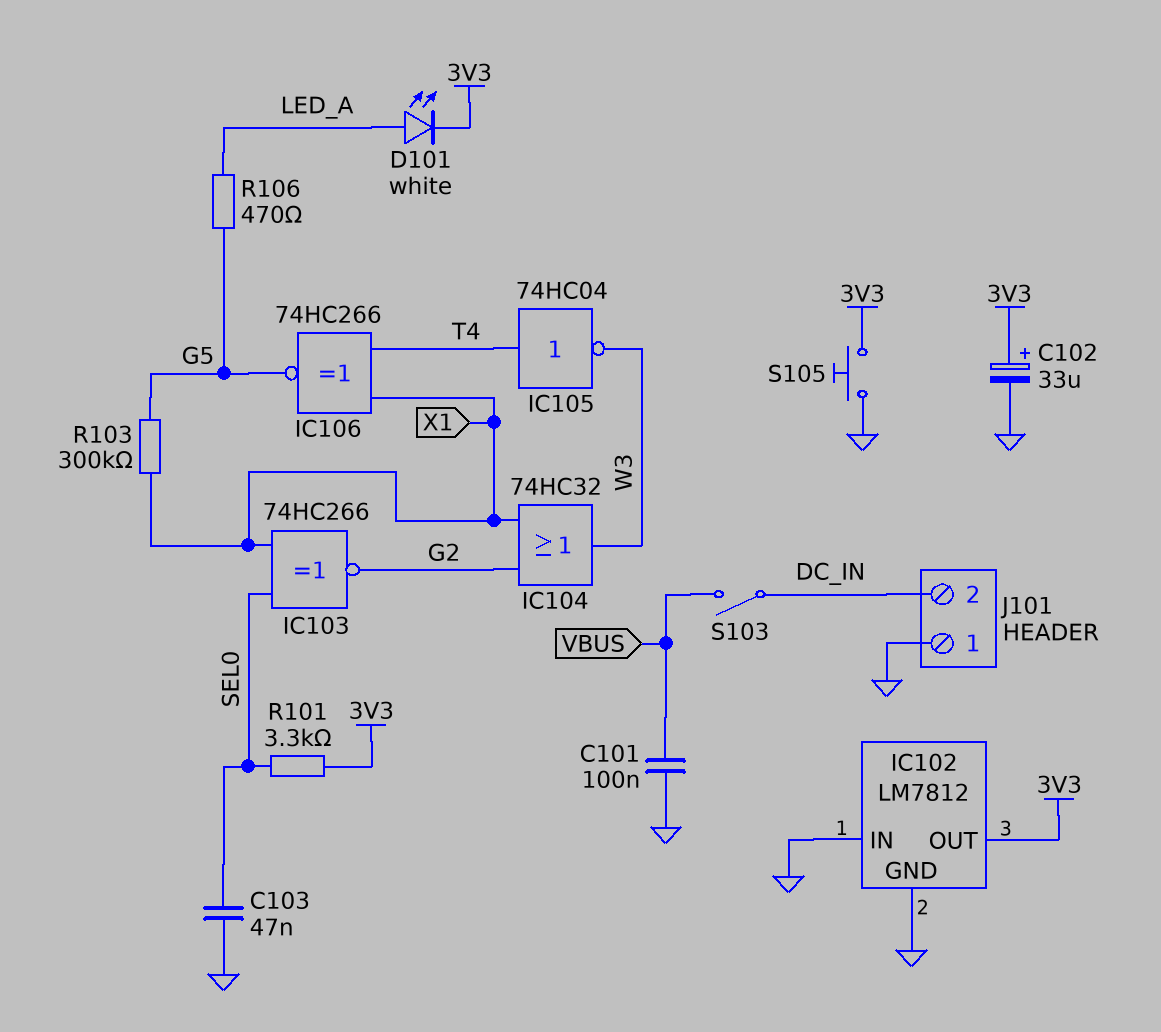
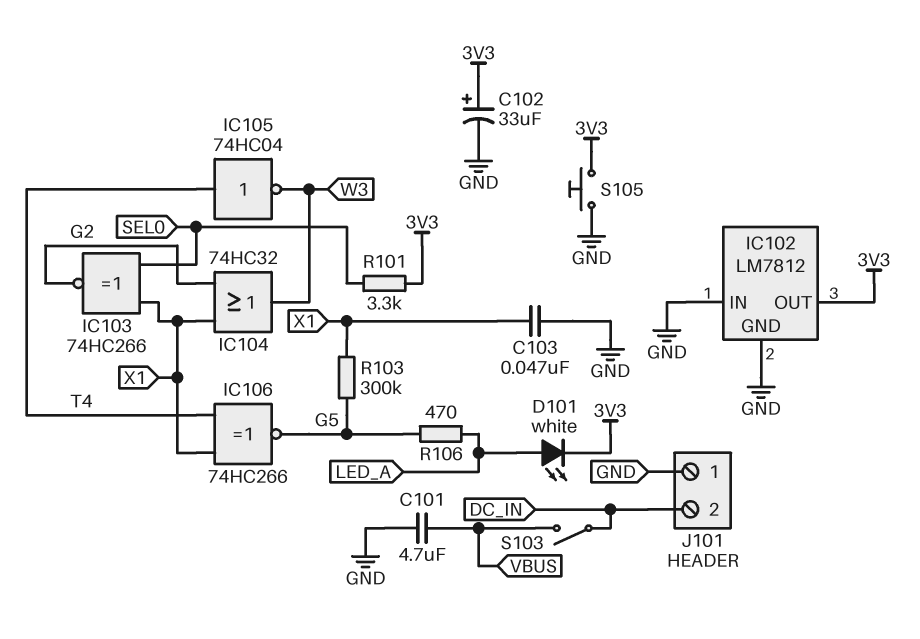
C101: 100nF (GND, VBUS) -> 4.7uF (GND, VBUS)
C103: 47nF (GND, SEL0) -> 47nF (GND, X1)

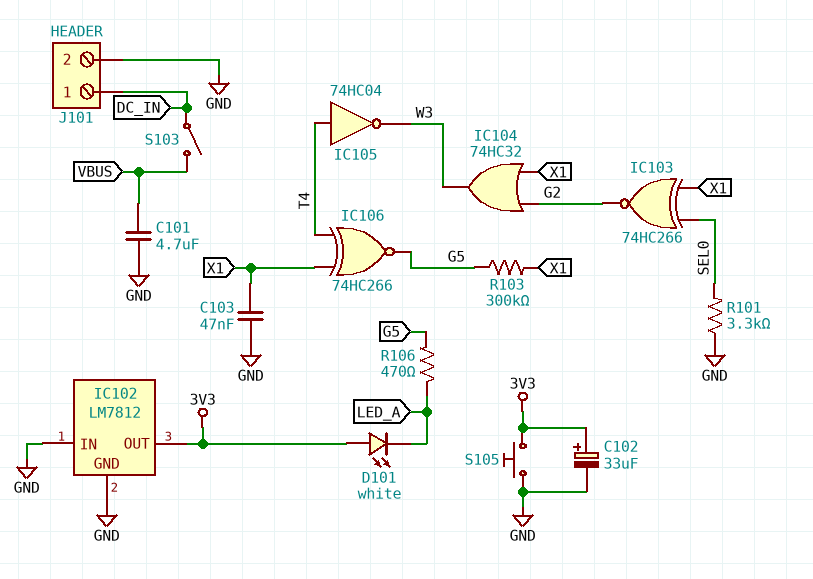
D101: LED white (A LED_A, K 3V3) -> LED white (A 3V3, K LED_A)
J101 pin 1: GND -> DC_IN
J101 pin 2: DC_IN -> GND
R101: 3.3k (3V3, SEL0) -> 3.3k (GND, SEL0)

